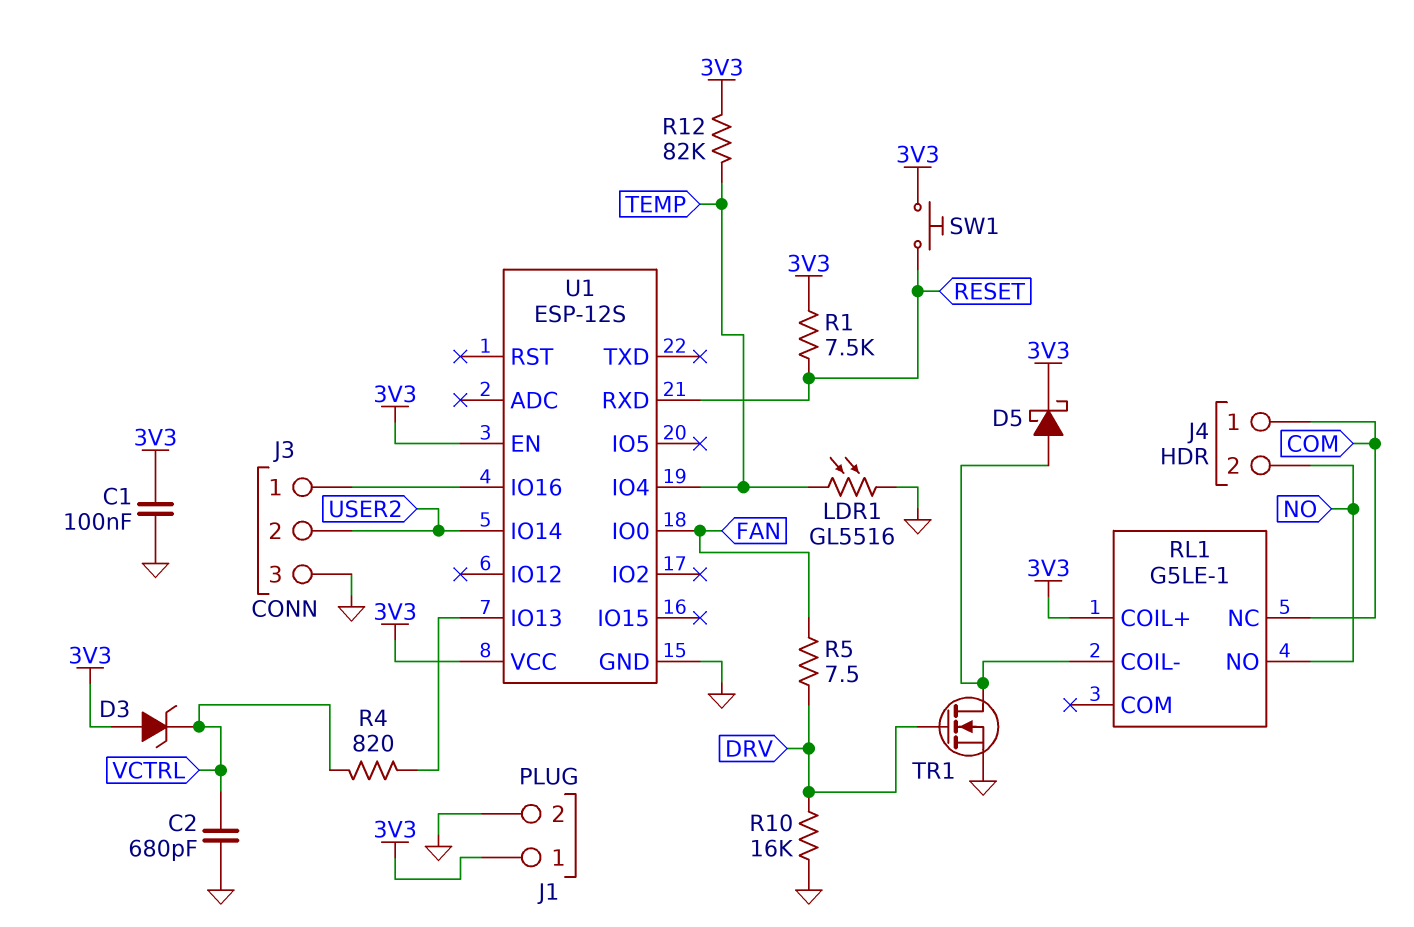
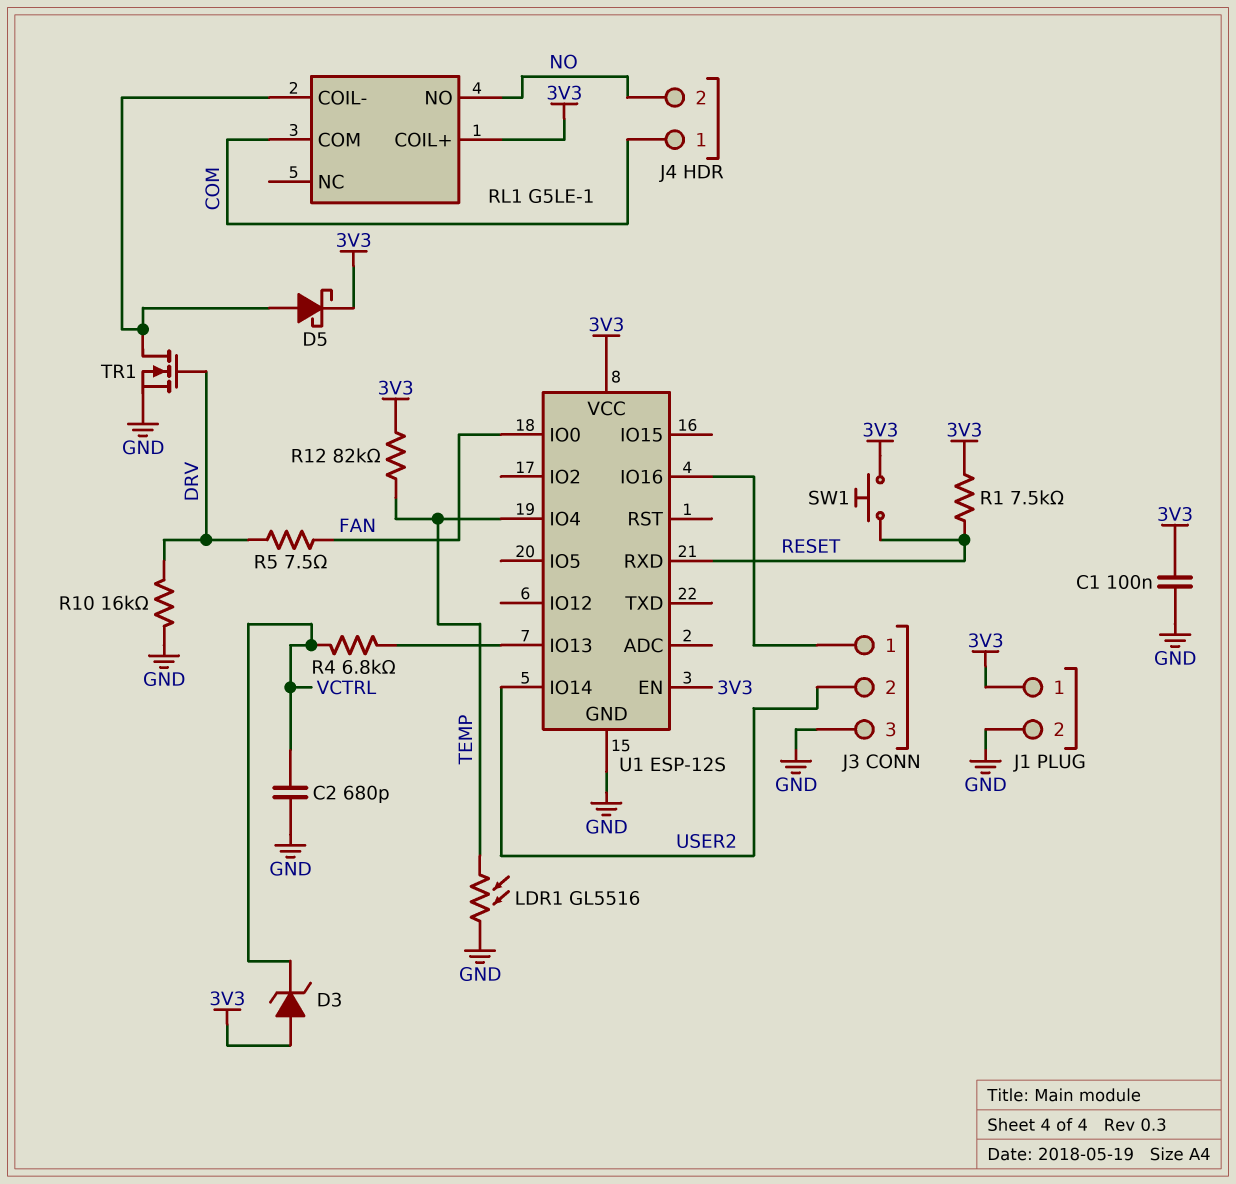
R4: 820 (U1/IO13, VCTRL) -> 6.8k (U1/IO13, VCTRL)
RL1 pin COM: none -> COM
RL1 pin NC: COM -> none

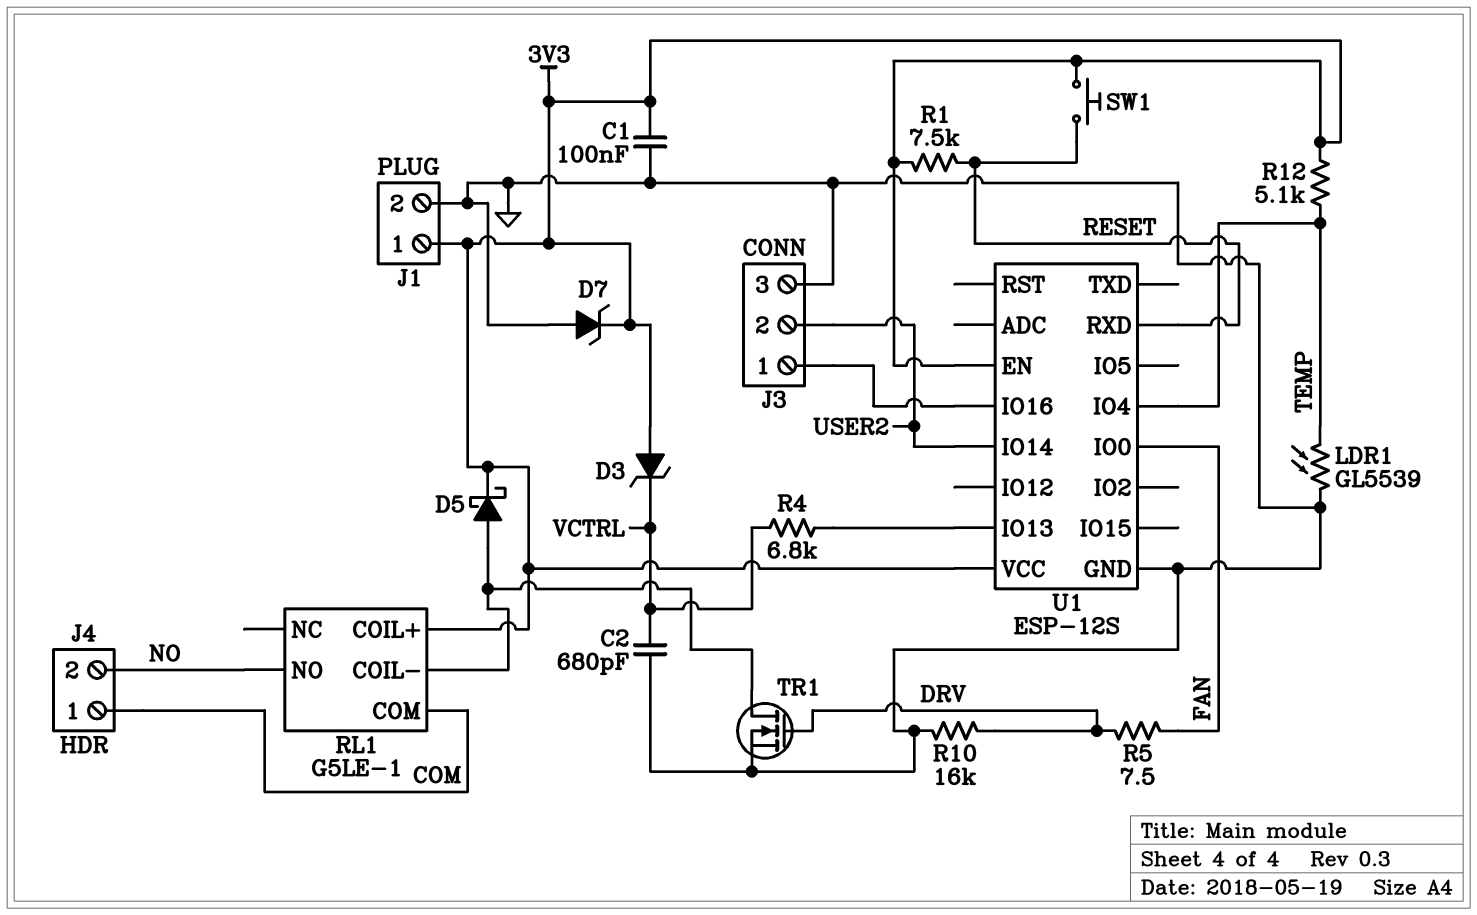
D7: none -> zener (A GND, K 3V3)
LDR1: GL5516 (GND, TEMP) -> GL5539 (GND, TEMP)
R12: 82k (3V3, TEMP) -> 5.1k (3V3, TEMP)

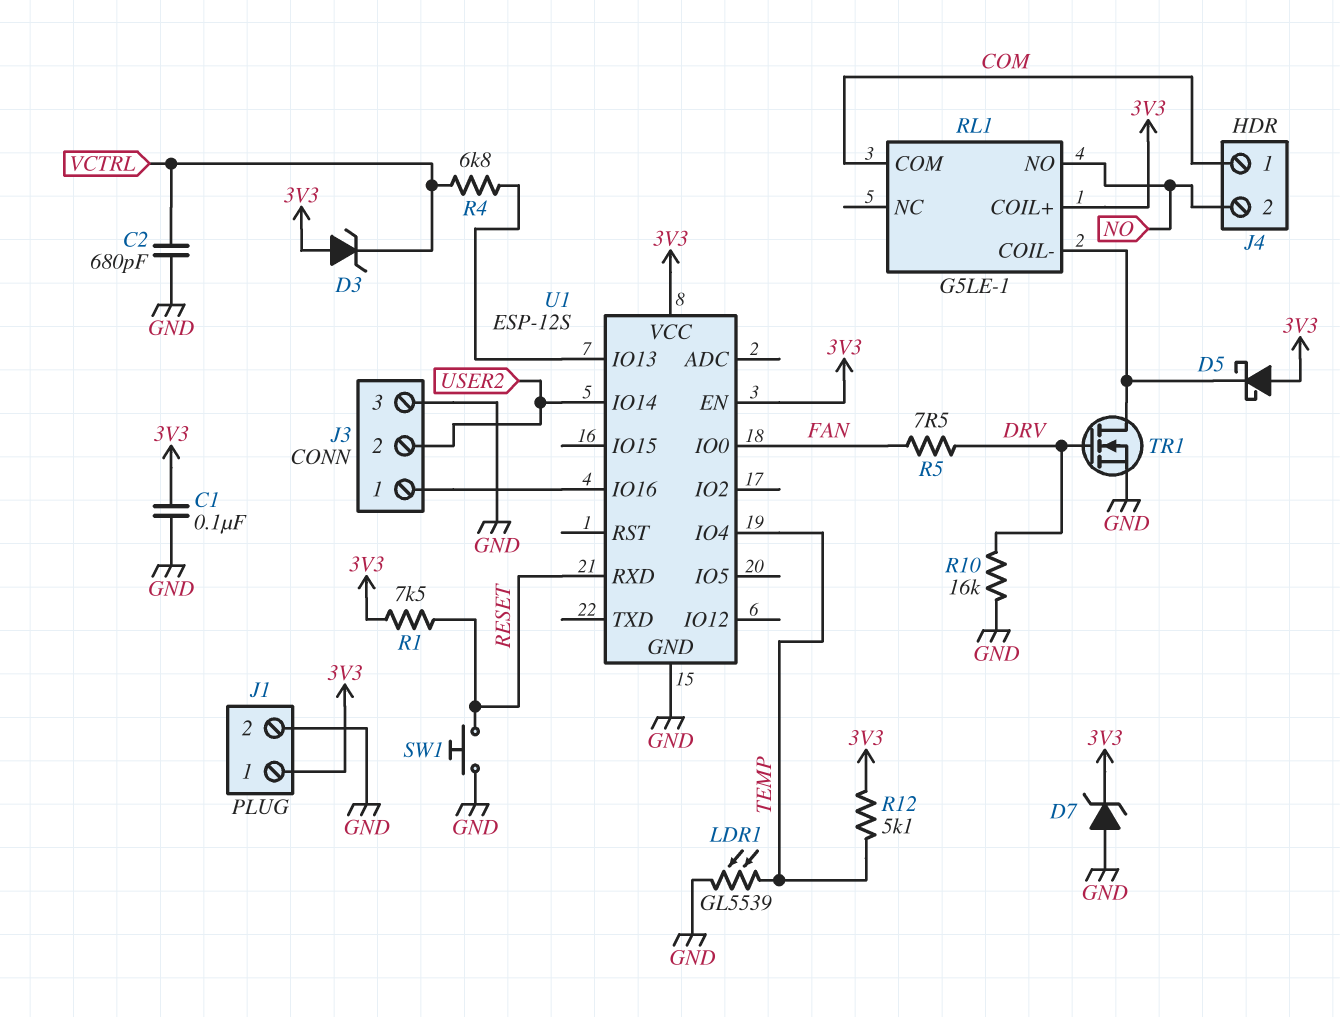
D5: schottky (A RL1/COIL-, K 3V3) -> schottky (A 3V3, K RL1/COIL-)
SW1: button (3V3, RESET) -> button (GND, RESET)

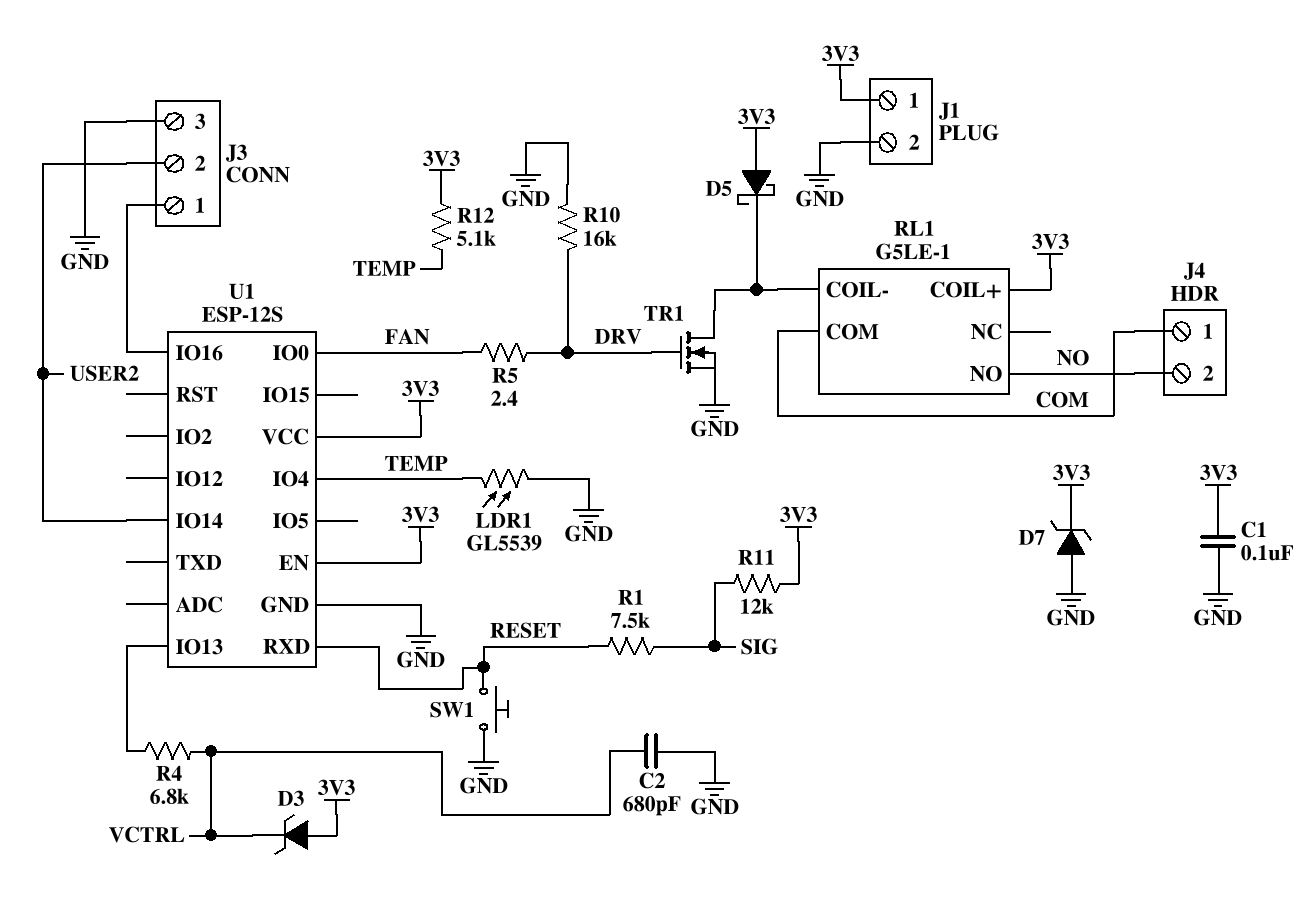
R1: 7.5k (3V3, RESET) -> 7.5k (RESET, SIG)
R5: 7.5 (DRV, FAN) -> 2.4 (DRV, FAN)
R11: none -> 12k (3V3, SIG)

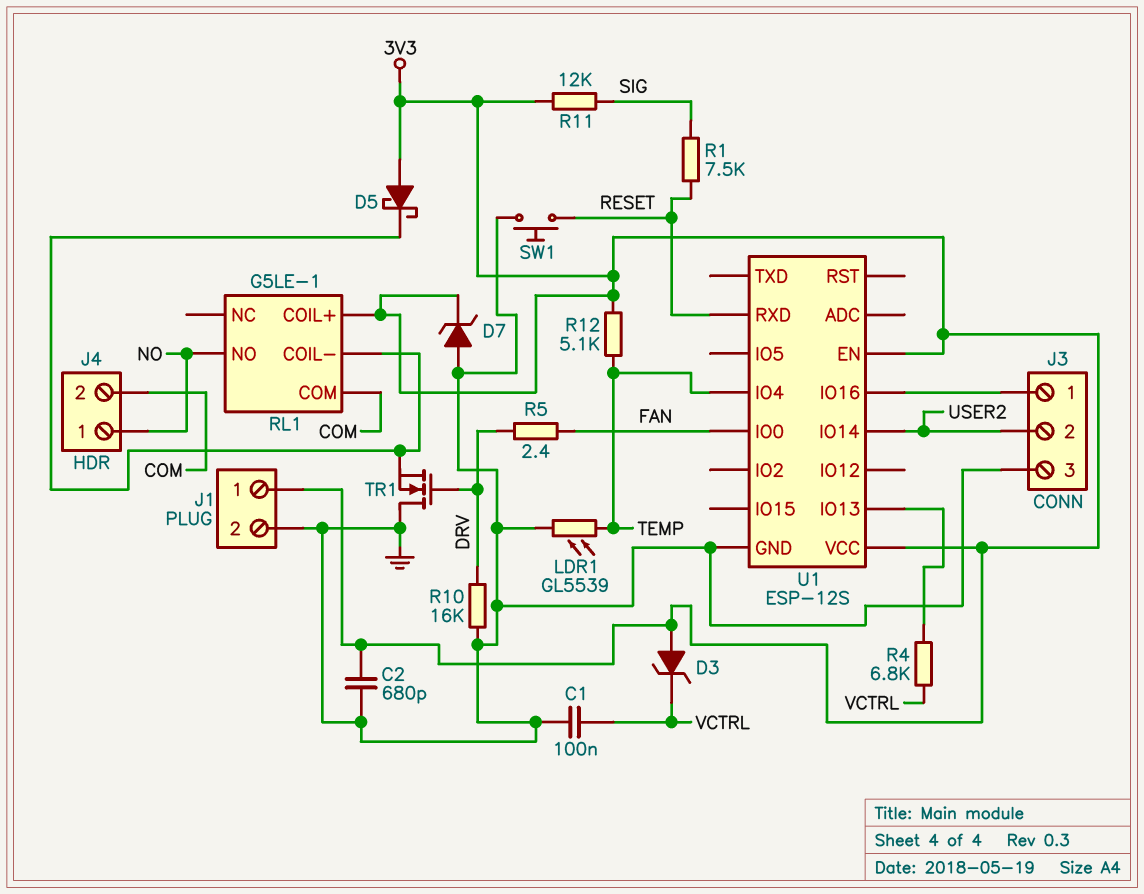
C1: 100nF (3V3, GND) -> 100nF (GND, VCTRL)
C2: 680pF (GND, VCTRL) -> 680pF (3V3, GND)
J4 pin 1: COM -> NO
J4 pin 2: NO -> COM
TR1: NMOS (G DRV, D RL1/COIL-, S GND) -> NMOS (G DRV, D GND, S RL1/COIL-)

